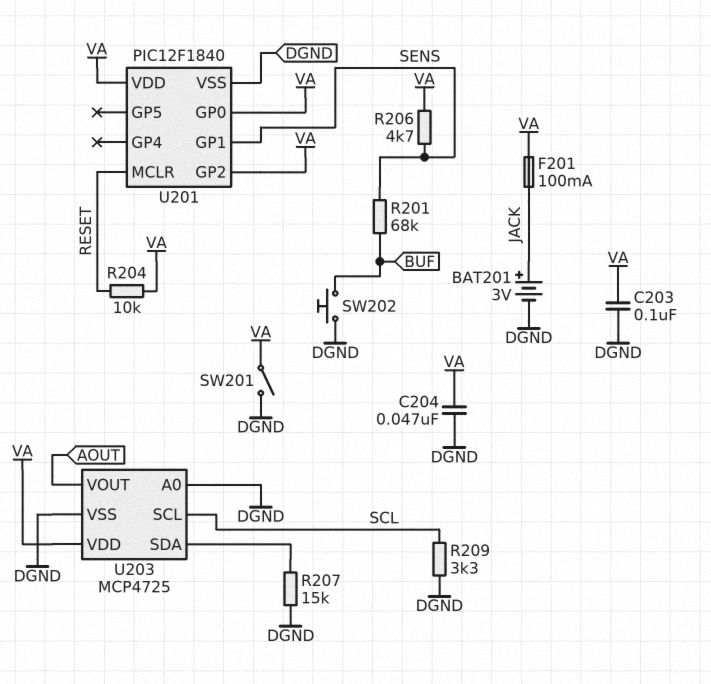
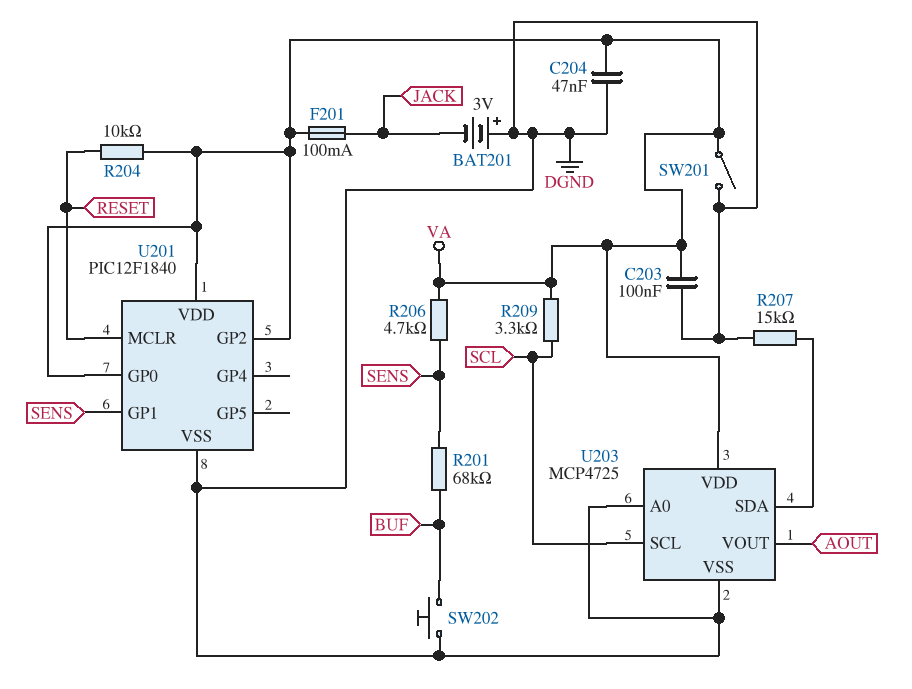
BAT201: 3V (plus JACK, minus DGND) -> 3V (plus DGND, minus JACK)
R209: 3.3k (DGND, SCL) -> 3.3k (SCL, VA)

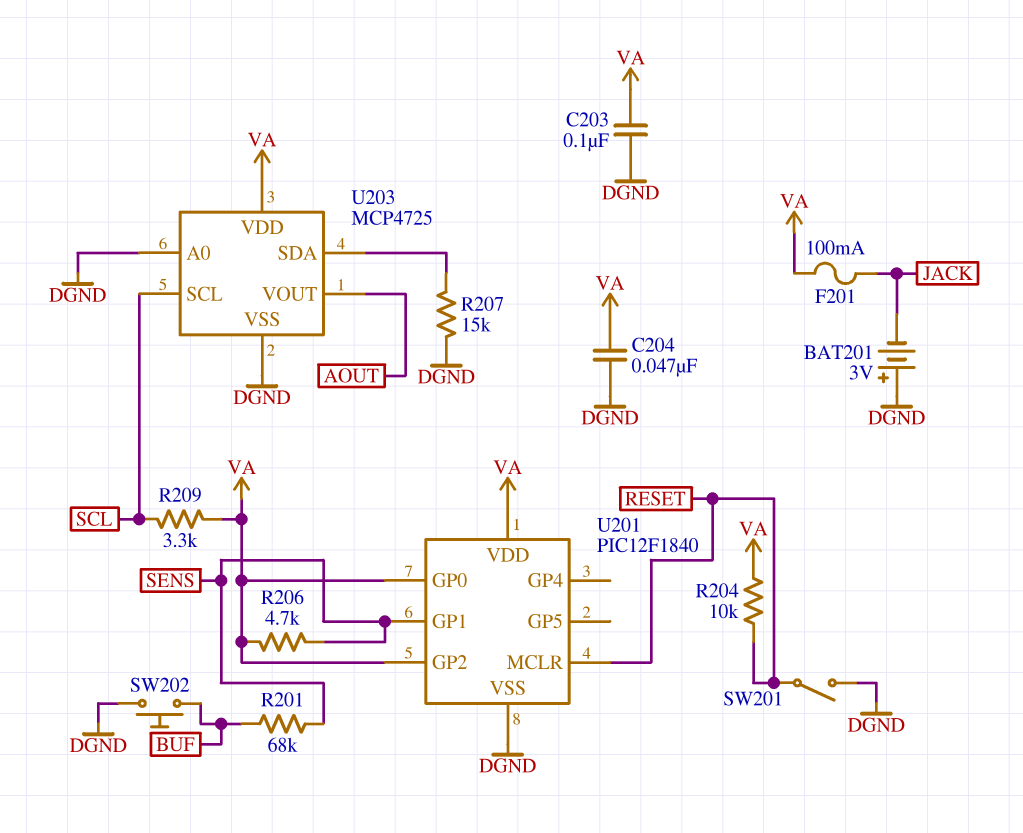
SW201: switch (DGND, VA) -> switch (DGND, RESET)

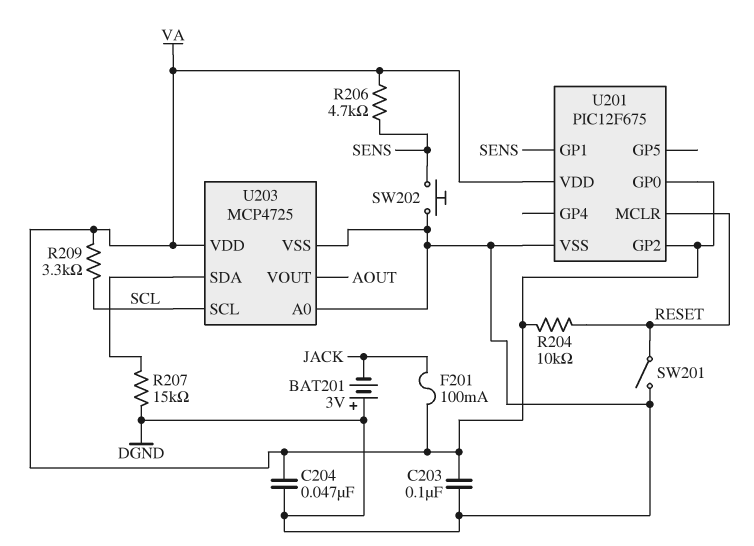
R201: 68k (BUF, SENS) -> none
SW202: button (BUF, DGND) -> button (DGND, SENS)
U201: PIC12F1840 -> PIC12F675

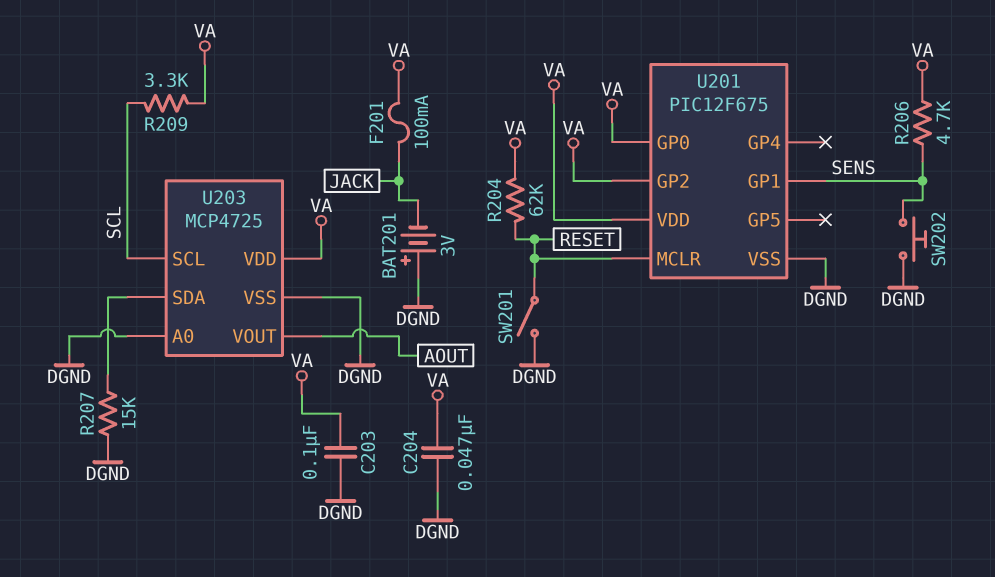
R204: 10k (RESET, VA) -> 62k (RESET, VA)

